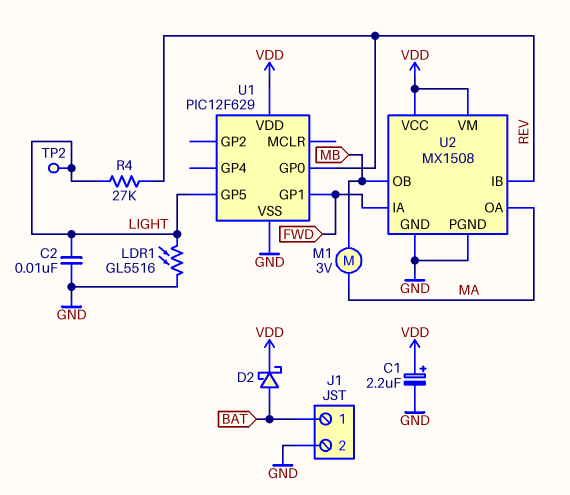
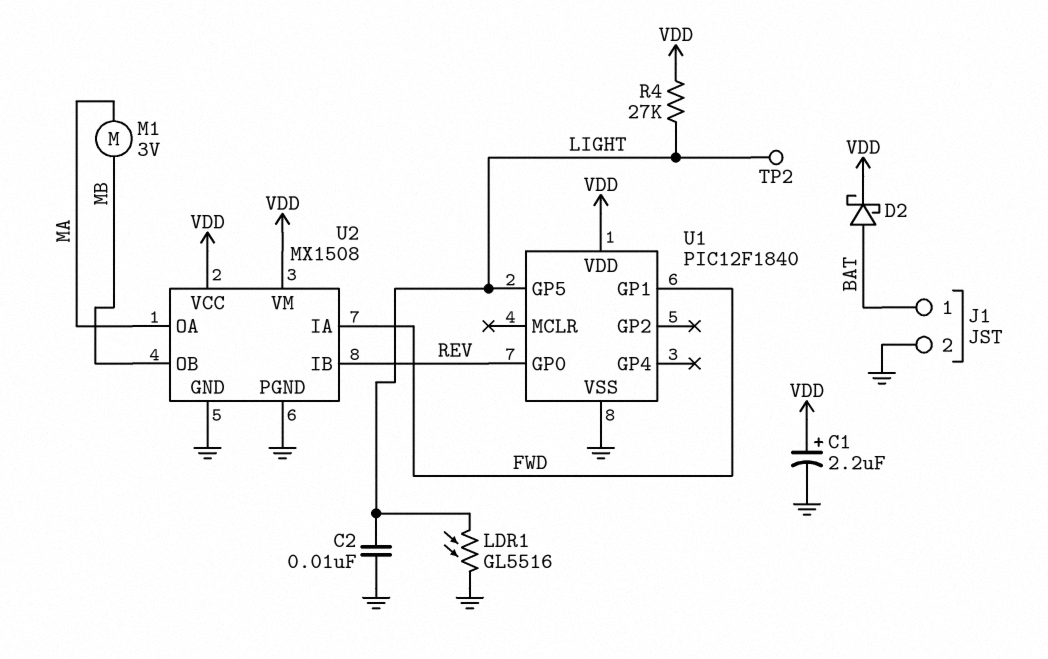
R4: 27k (LIGHT, REV) -> 27k (LIGHT, VDD)
U1: PIC12F629 -> PIC12F1840

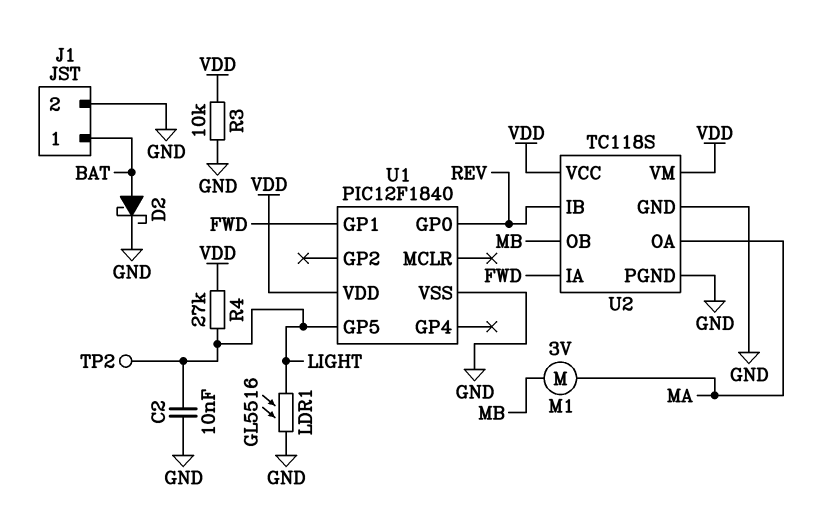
C1: 2.2uF (plus VDD, minus GND) -> none
D2: schottky (A BAT, K VDD) -> schottky (A BAT, K GND)
R3: none -> 10k (GND, VDD)
U2: MX1508 -> TC118S

